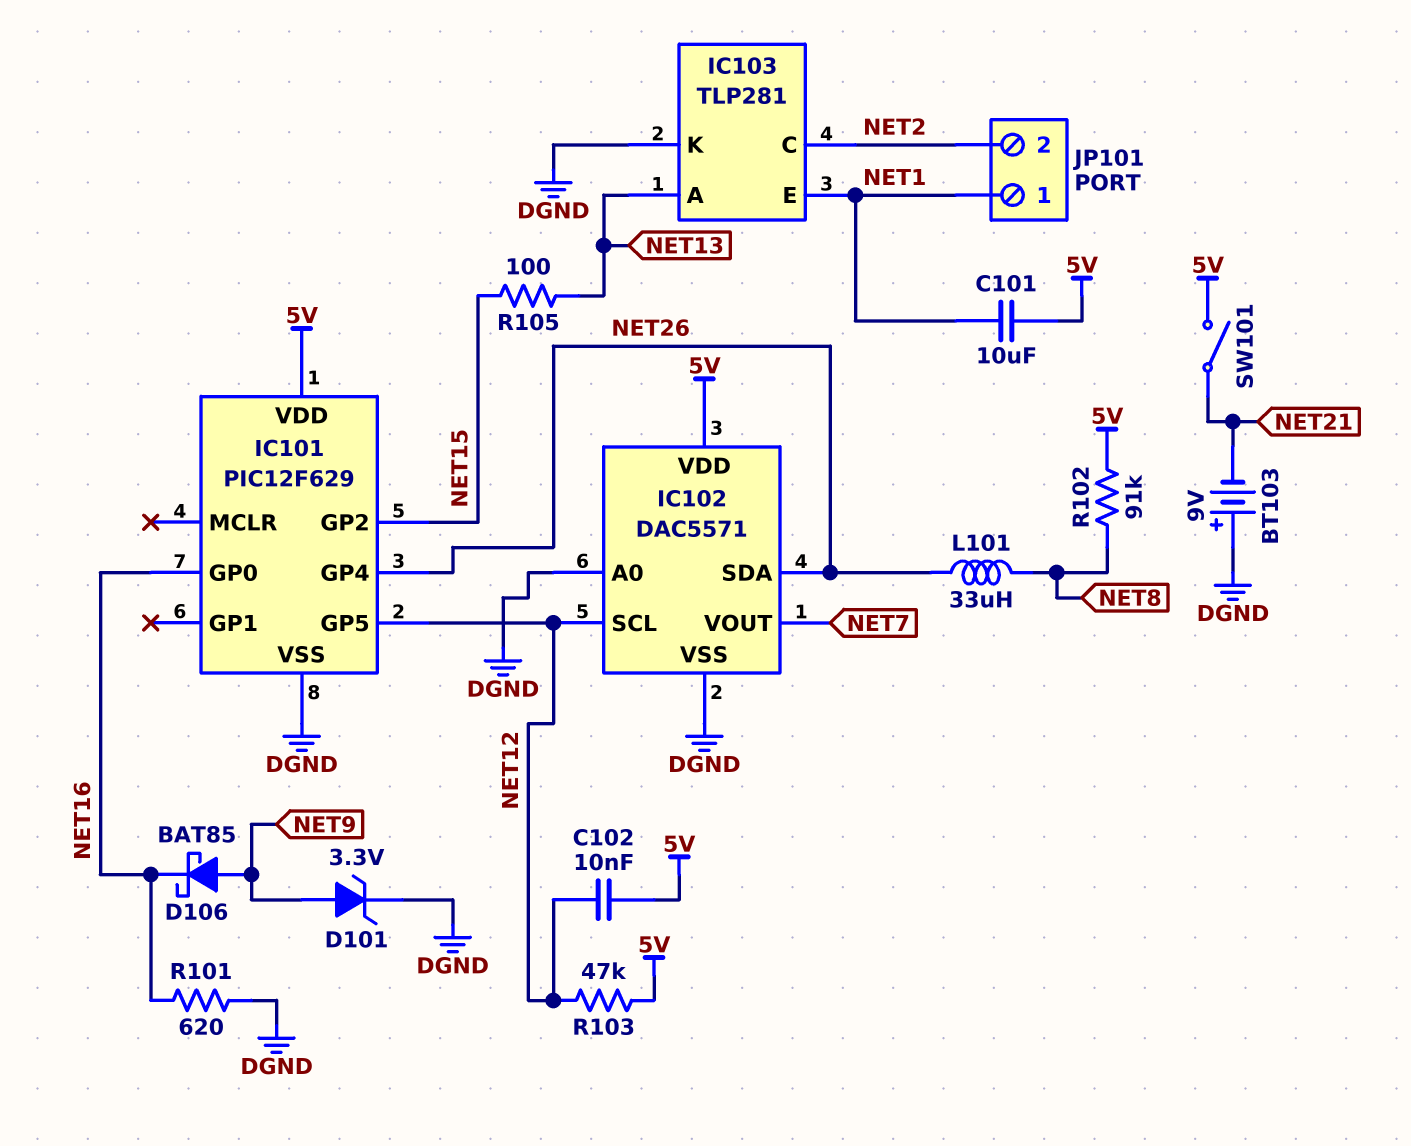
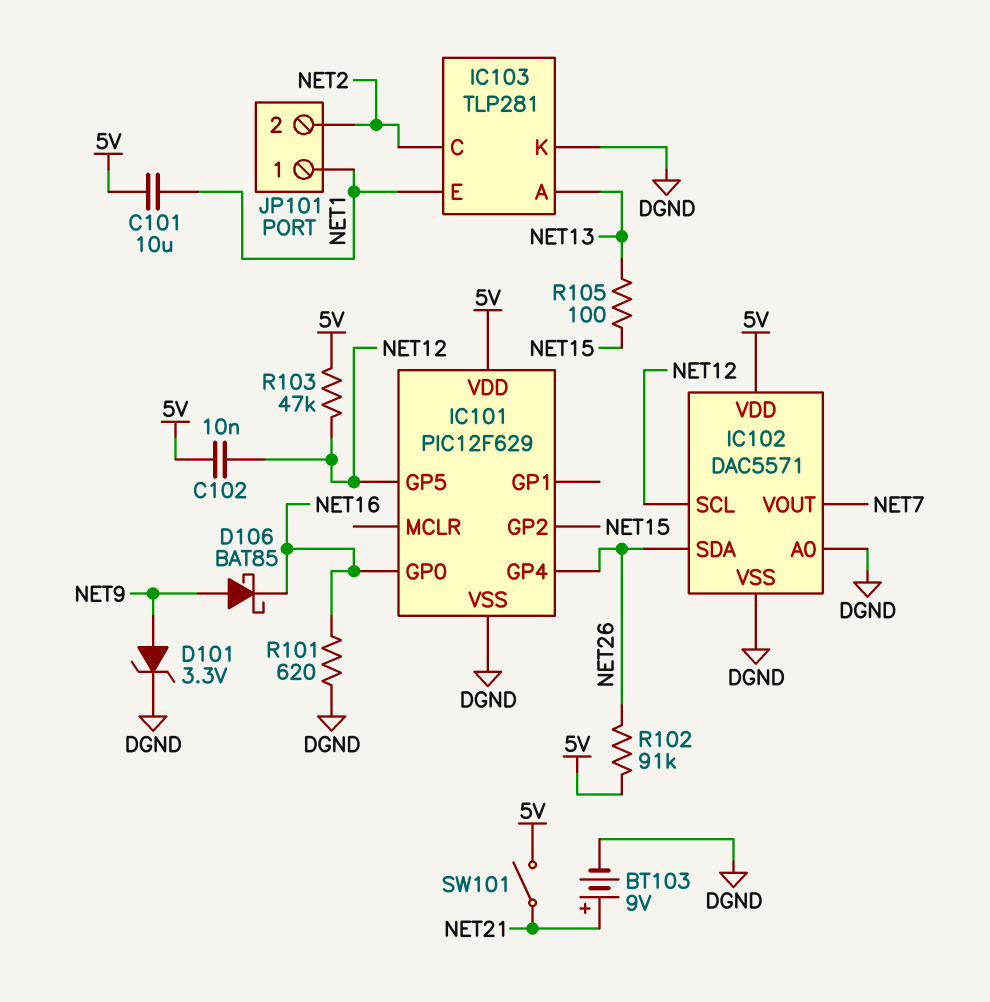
BT103: 9V (plus DGND, minus NET21) -> 9V (plus NET21, minus DGND)
L101: 33uH (NET8, NET26) -> none
R102: 91k (5V, NET8) -> 91k (5V, NET26)

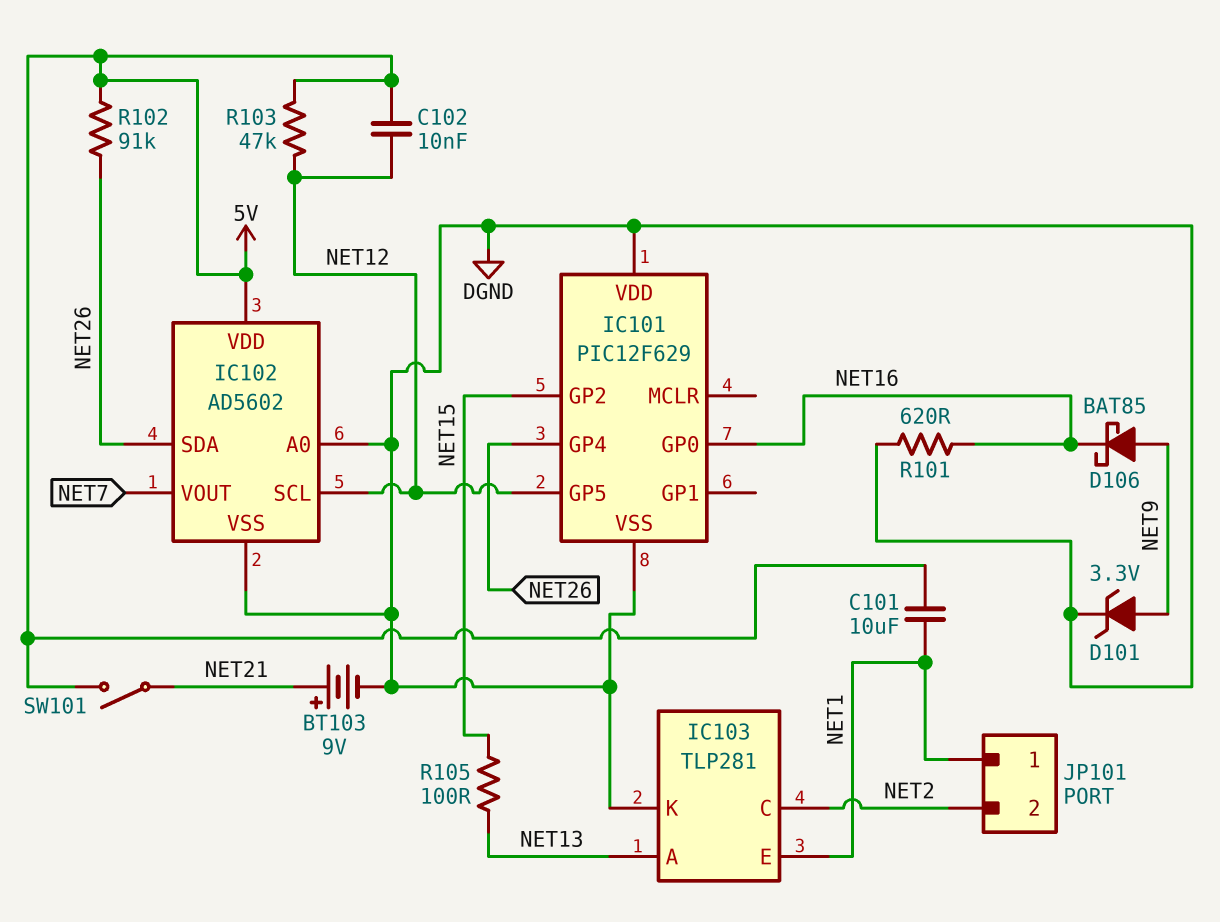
IC101 pin VDD: 5V -> DGND
IC102: DAC5571 -> AD5602

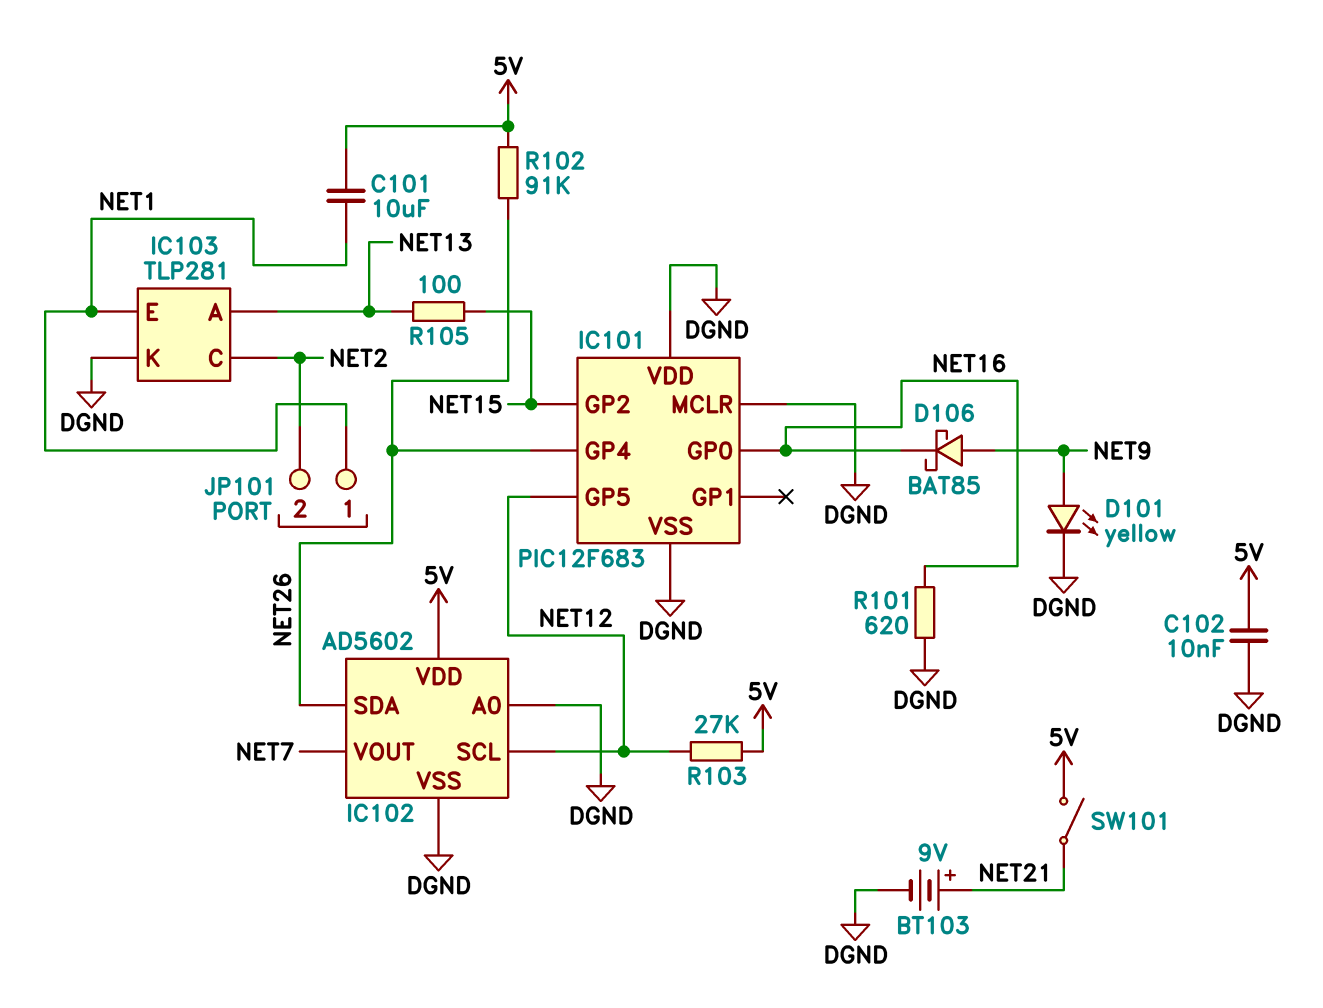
C102: 10nF (5V, NET12) -> 10nF (5V, DGND)
D101: zener 3.3V (A NET9, K DGND) -> LED yellow (A NET9, K DGND)
IC101: PIC12F629 -> PIC12F683
IC101 pin MCLR: none -> DGND
R103: 47k (5V, NET12) -> 27k (5V, NET12)

